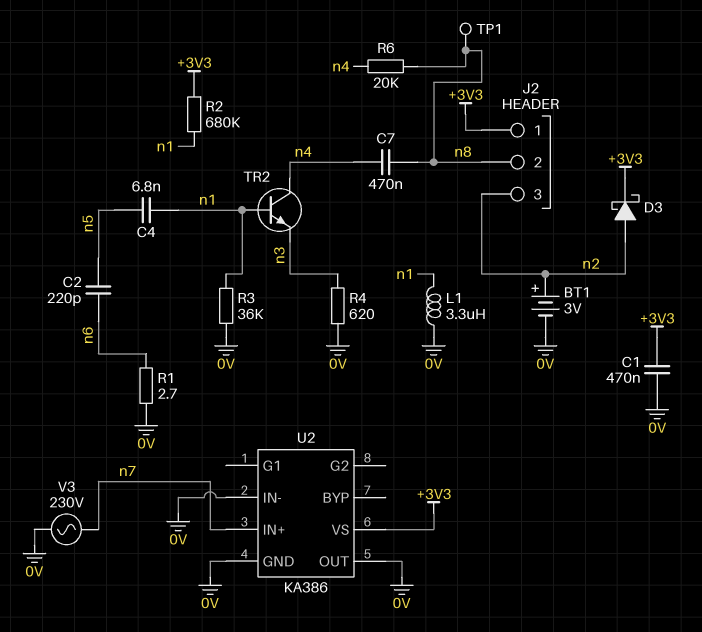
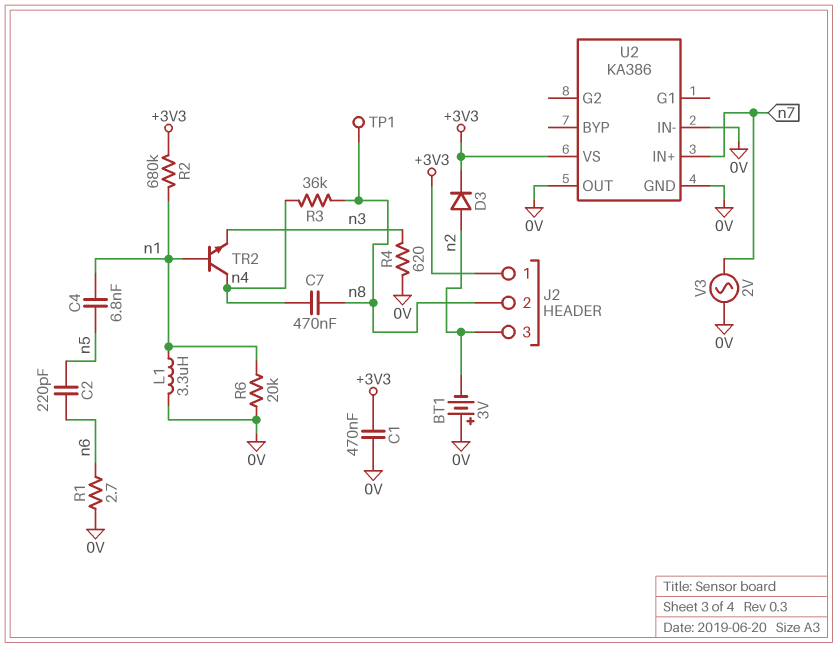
BT1: 3V (plus n2, minus 0V) -> 3V (plus 0V, minus n2)
D3: schottky (A n2, K +3V3) -> diode (A n2, K +3V3)
R3: 36k (0V, n1) -> 36k (n4, n8)
R6: 20k (n4, n8) -> 20k (0V, n1)
V3: AC 230V (0V, n7) -> AC 2V (0V, n7)

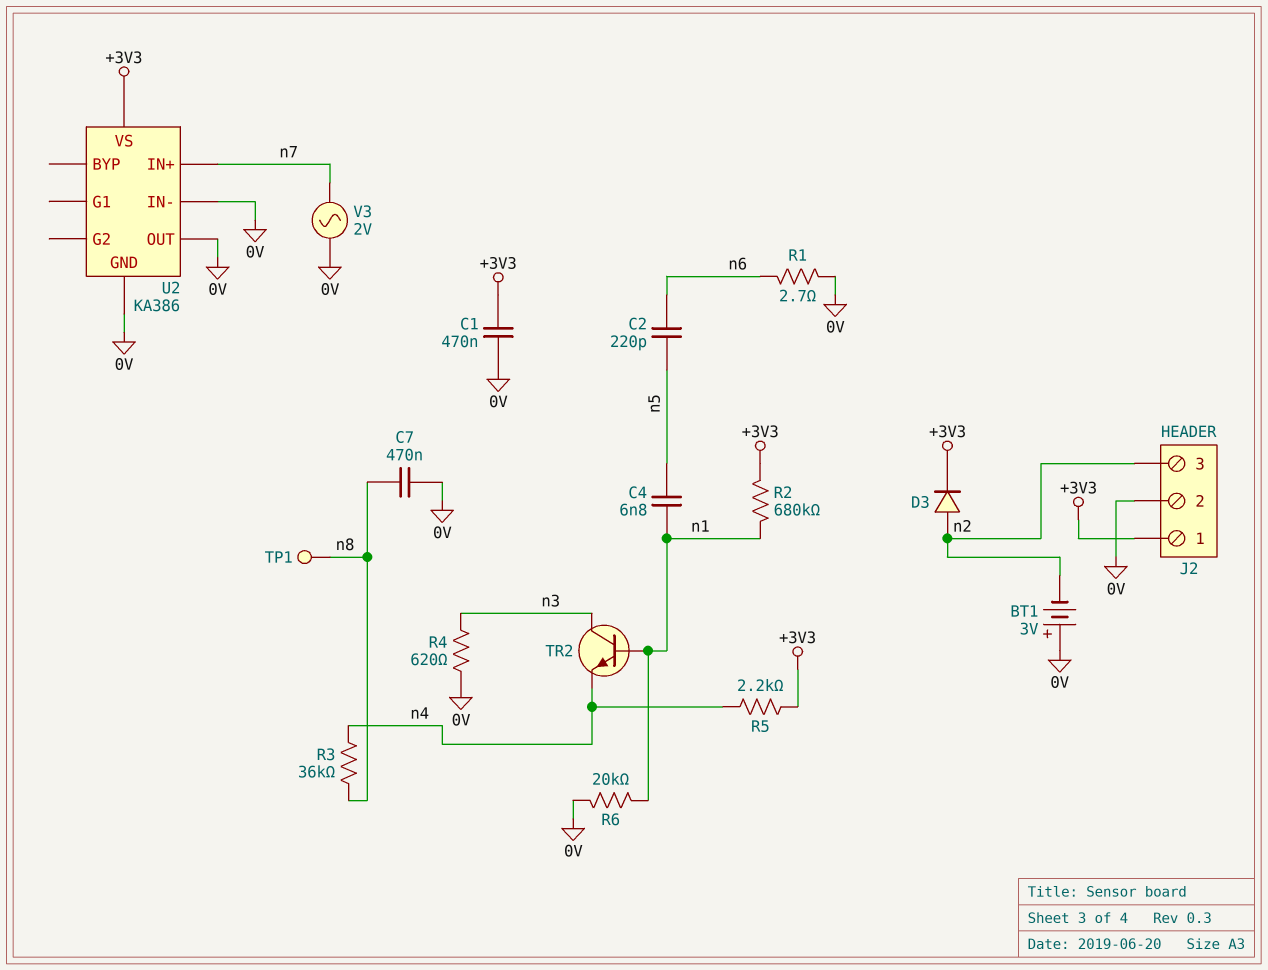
C7: 470nF (n4, n8) -> 470nF (0V, n8)
J2 pin 2: n8 -> 0V
L1: 3.3uH (0V, n1) -> none
R5: none -> 2.2k (+3V3, n4)
TR2: NPN (B n1, C n4, E n3) -> NPN (B n1, C n3, E n4)

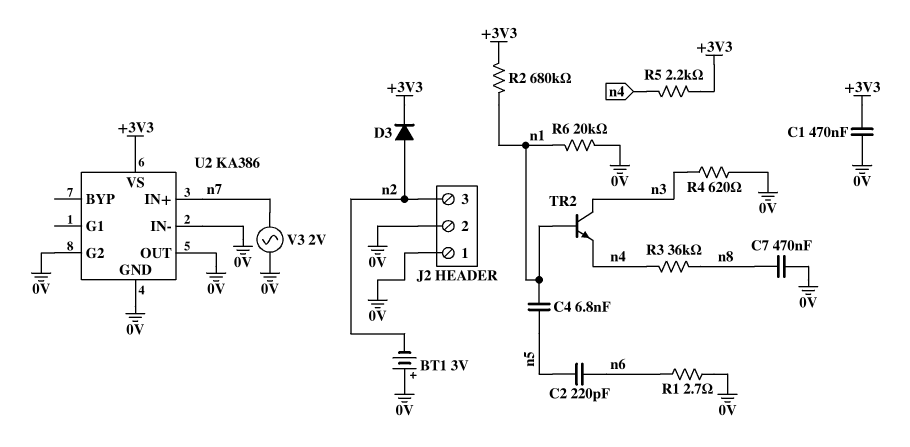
J2 pin 1: +3V3 -> 0V
TP1: test point (n8) -> none
U2 pin G2: none -> 0V

